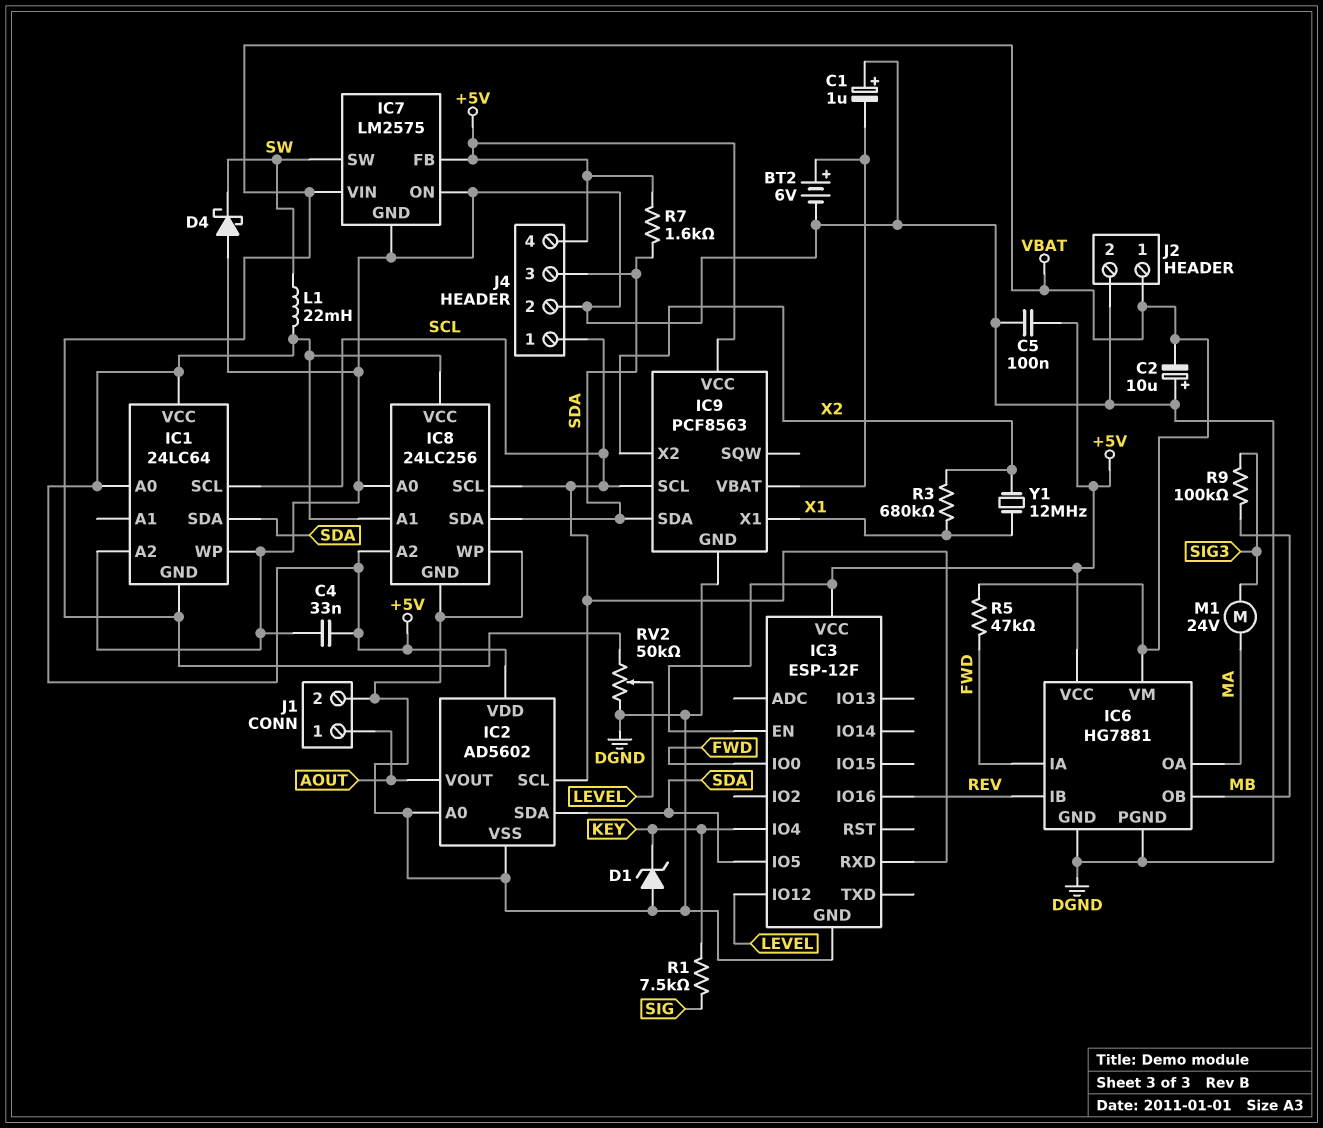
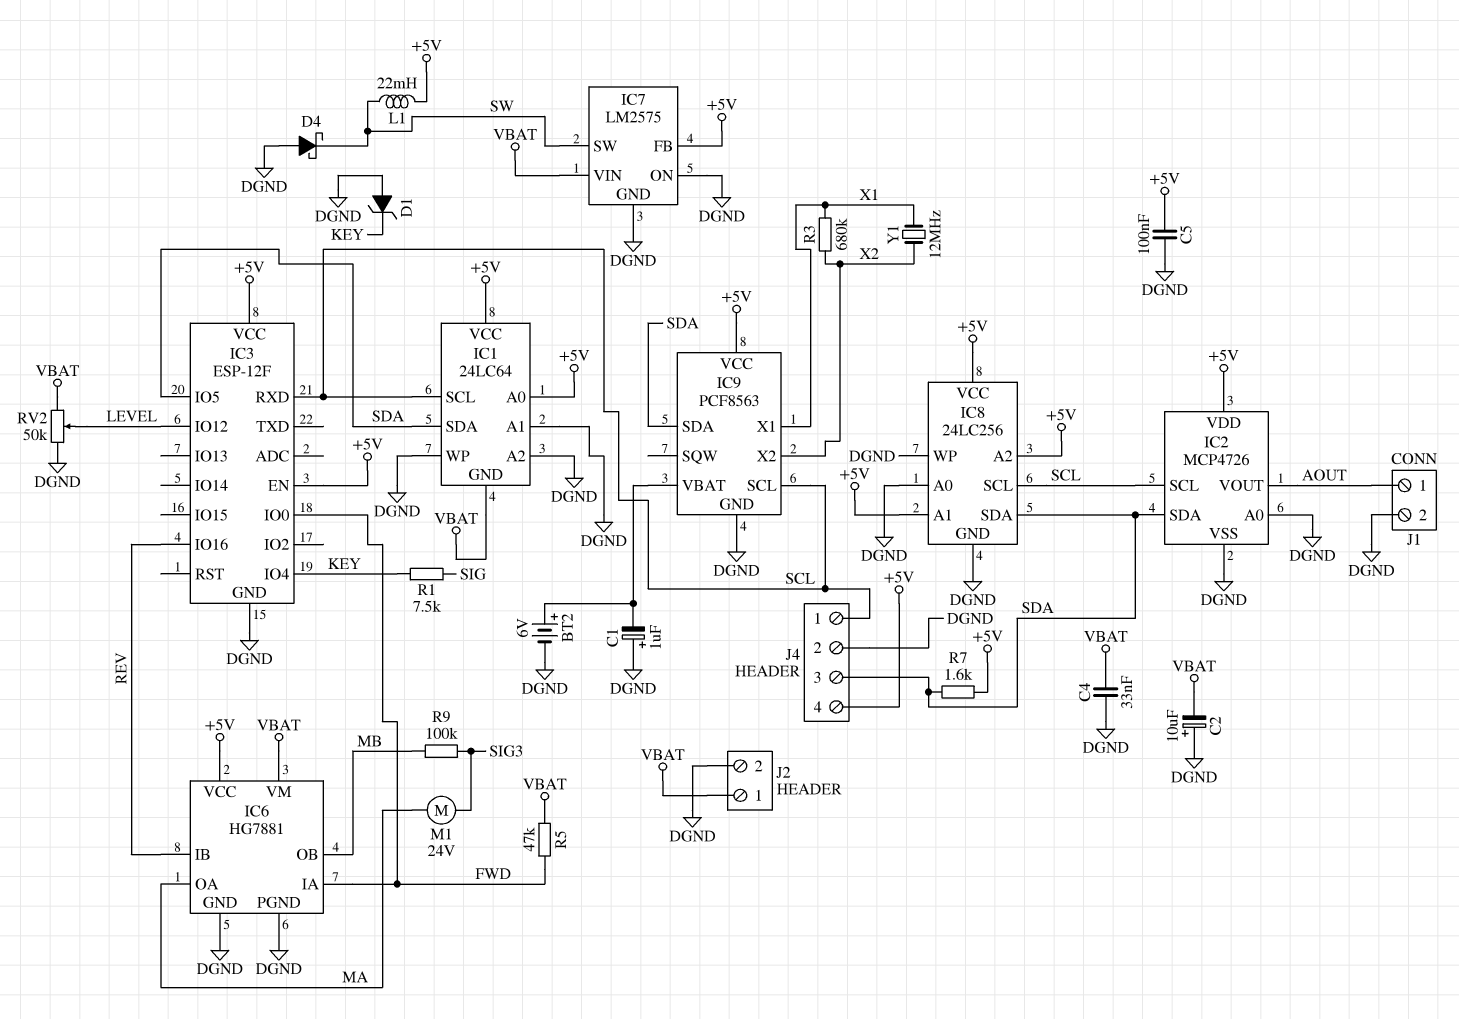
C4: 33nF (+5V, DGND) -> 33nF (DGND, VBAT)
IC1 pin A1: none -> DGND
IC2: AD5602 -> MCP4726

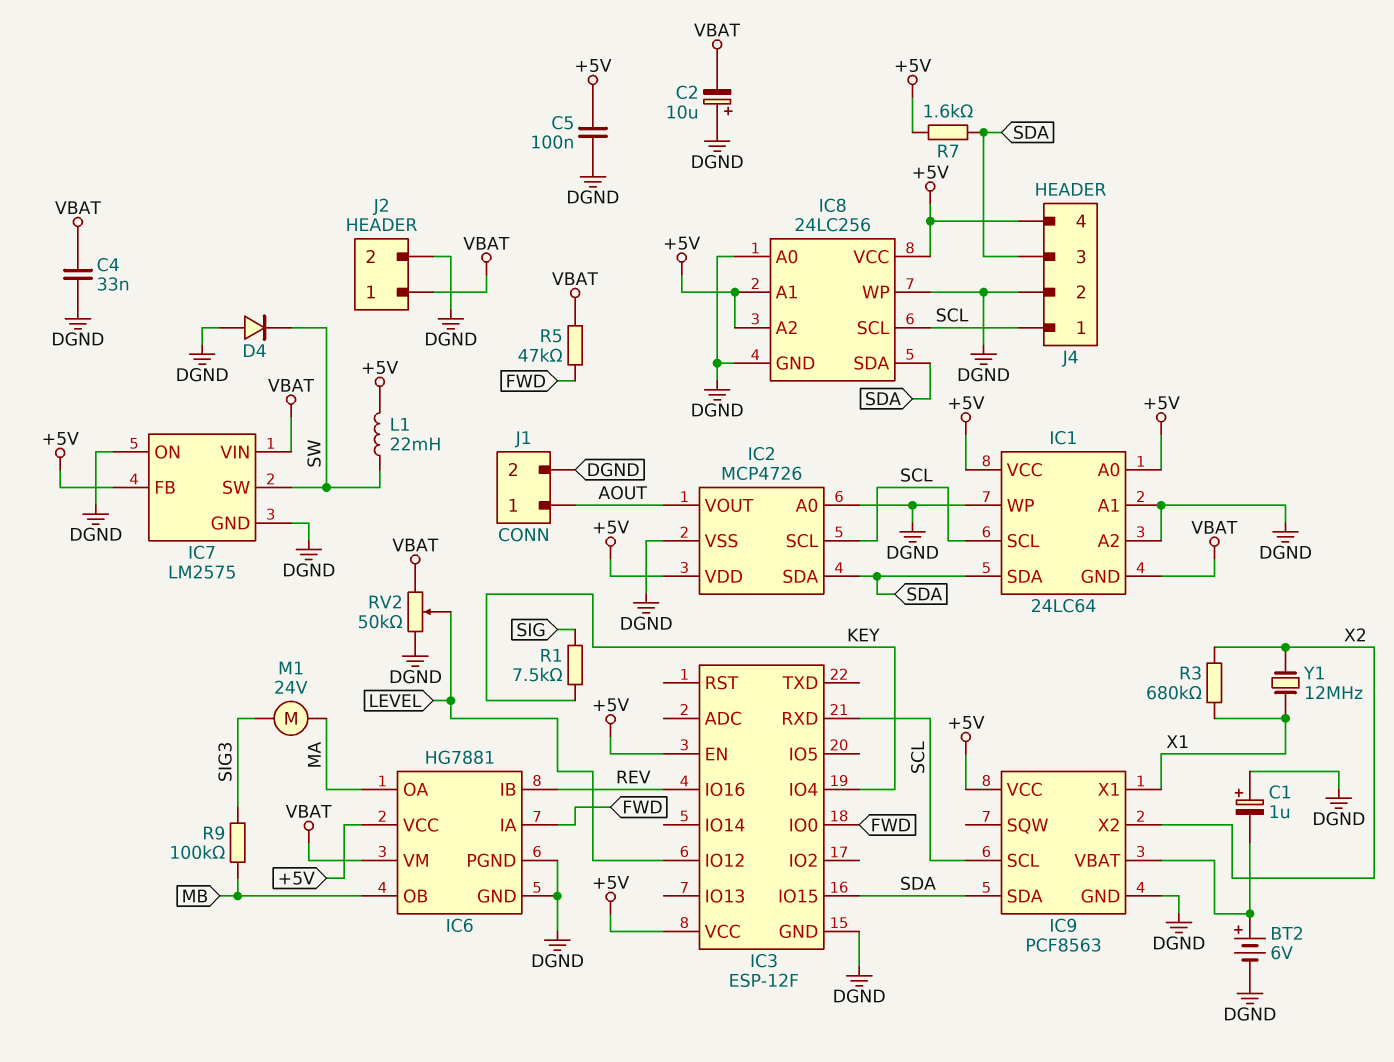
D1: zener (A DGND, K KEY) -> none
D4: schottky (A DGND, K SW) -> diode (A DGND, K SW)
IC3 pin IO5: SDA -> none
IC3 pin IO15: none -> SDA

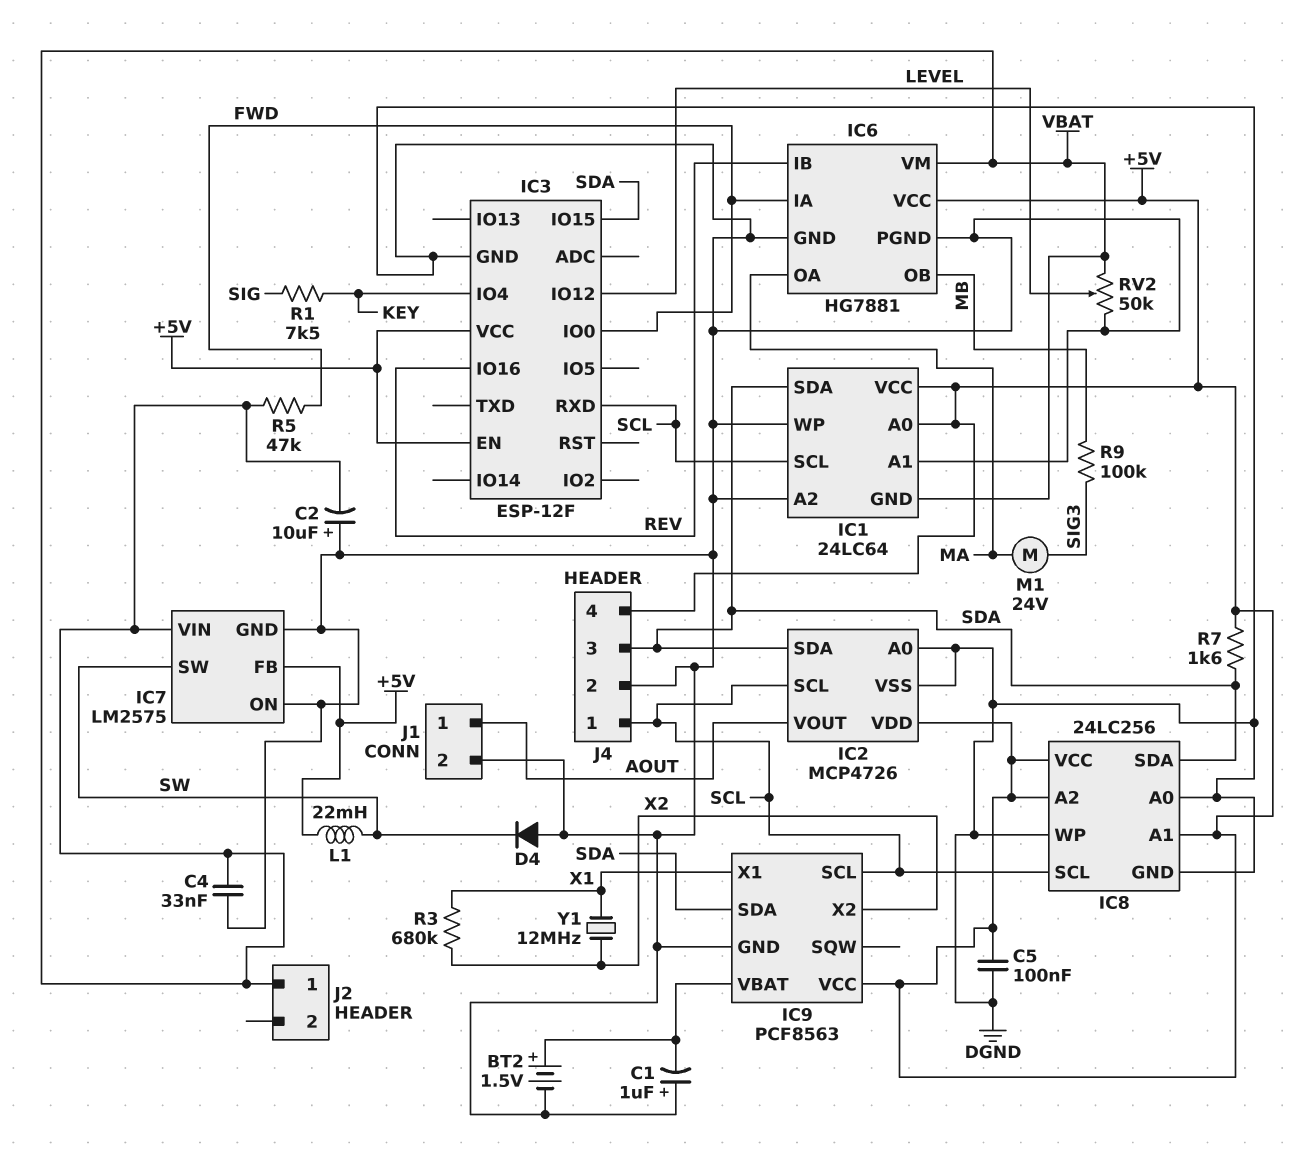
BT2: 6V (plus IC9/VBAT, minus DGND) -> 1.5V (plus IC9/VBAT, minus DGND)
J2 pin 2: DGND -> none

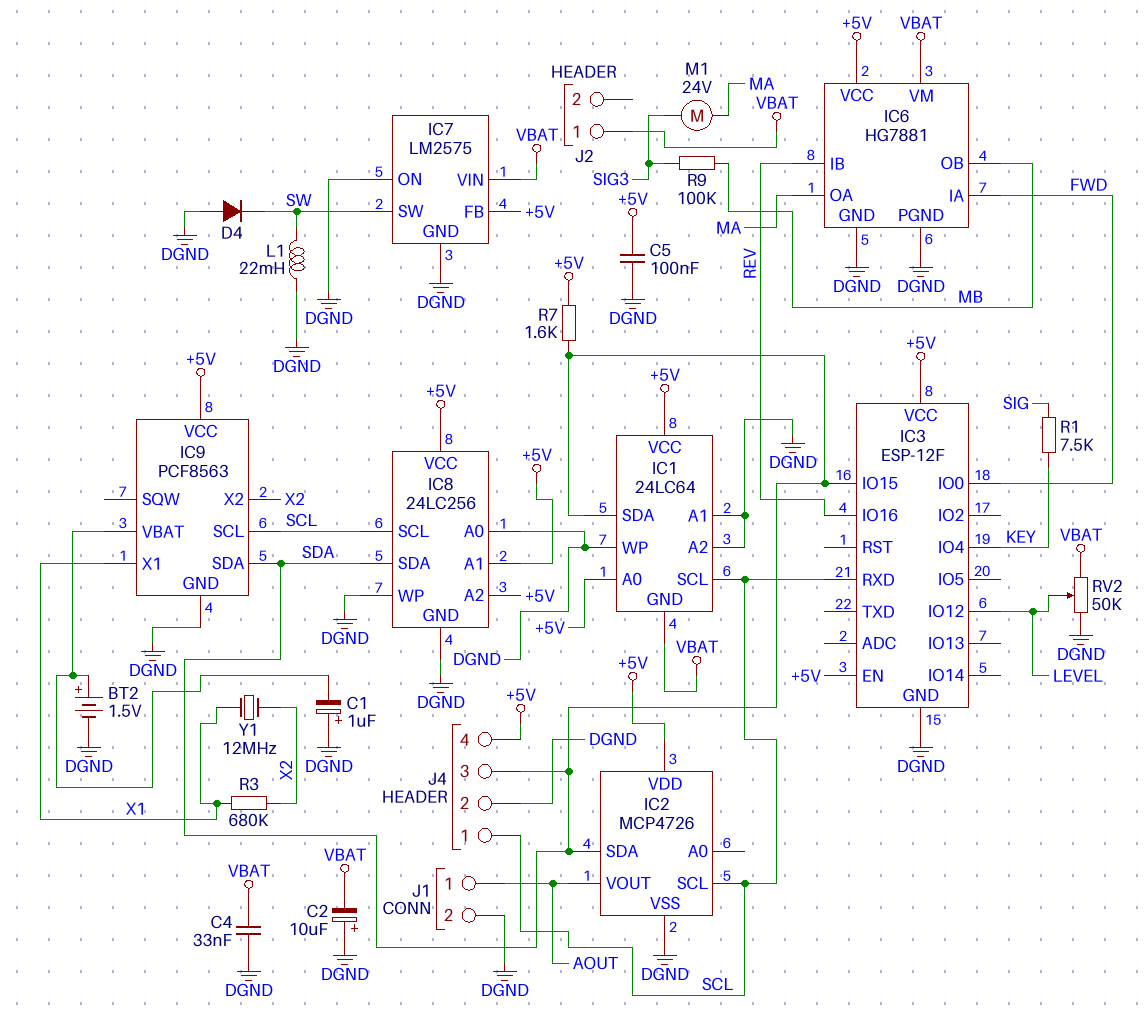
IC2 pin A0: DGND -> none
L1: 22mH (+5V, SW) -> 22mH (DGND, SW)
R5: 47k (FWD, VBAT) -> none

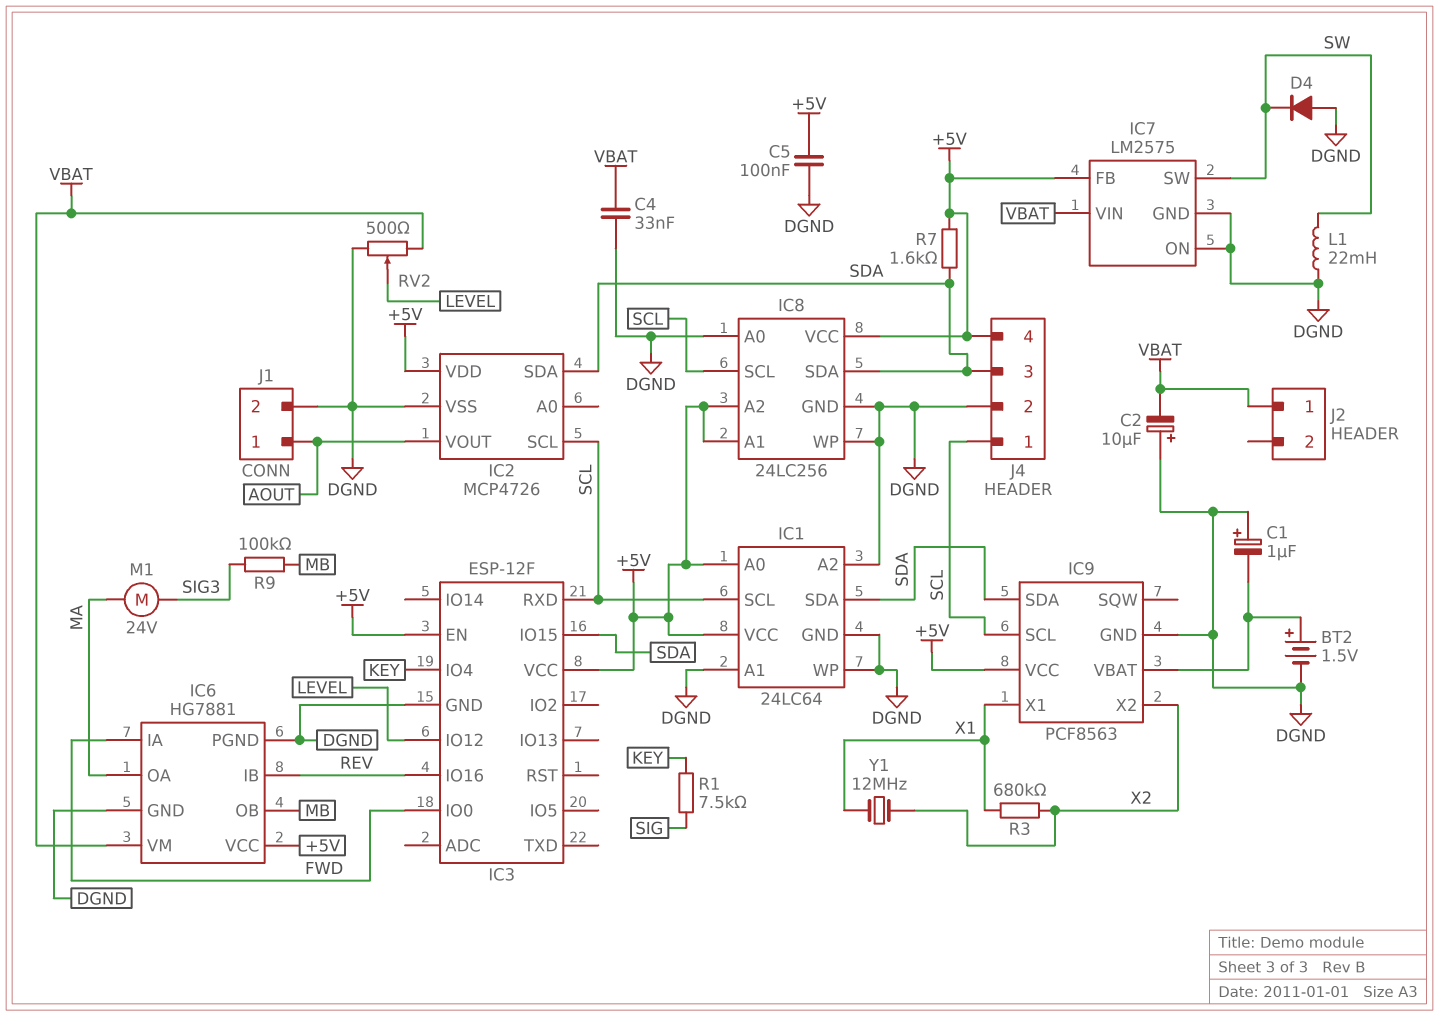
IC1 pin GND: VBAT -> DGND
RV2: 50k (DGND, VBAT, wiper LEVEL) -> 500 (DGND, VBAT, wiper LEVEL)

